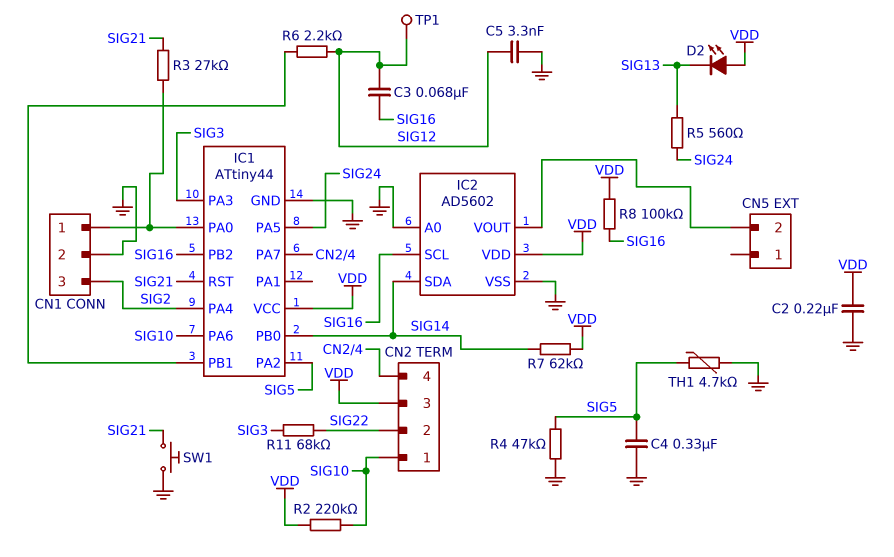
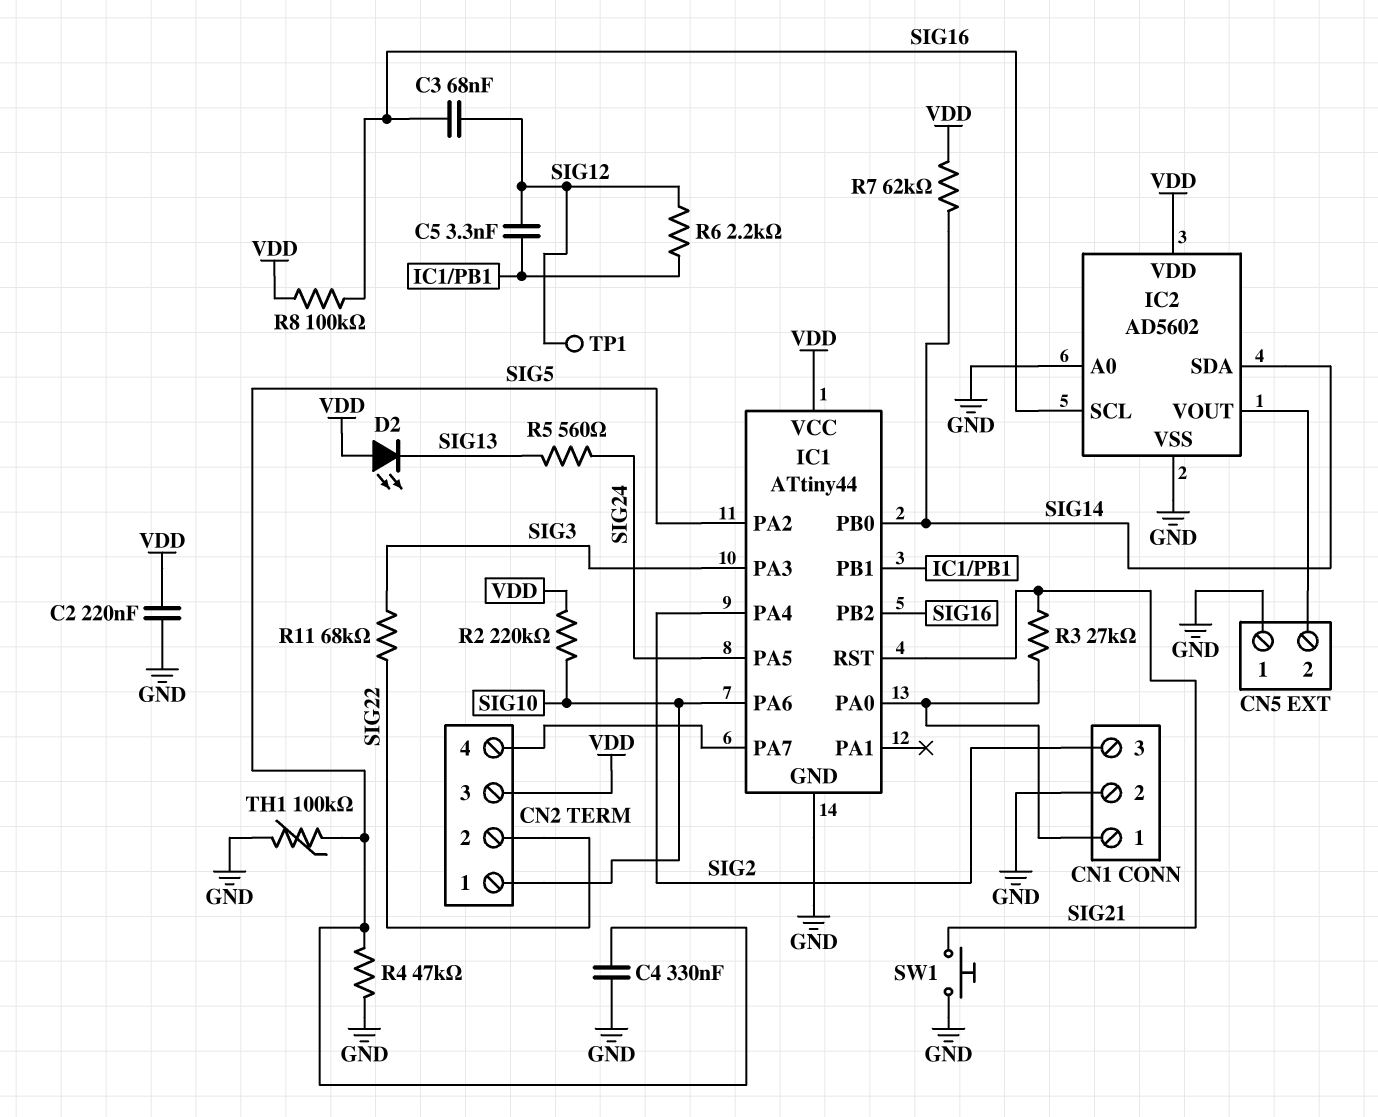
C5: 3.3nF (GND, SIG12) -> 3.3nF (IC1/PB1, SIG12)
CN5 pin 1: none -> GND
TH1: 4.7k (GND, SIG5) -> 100k (GND, SIG5)

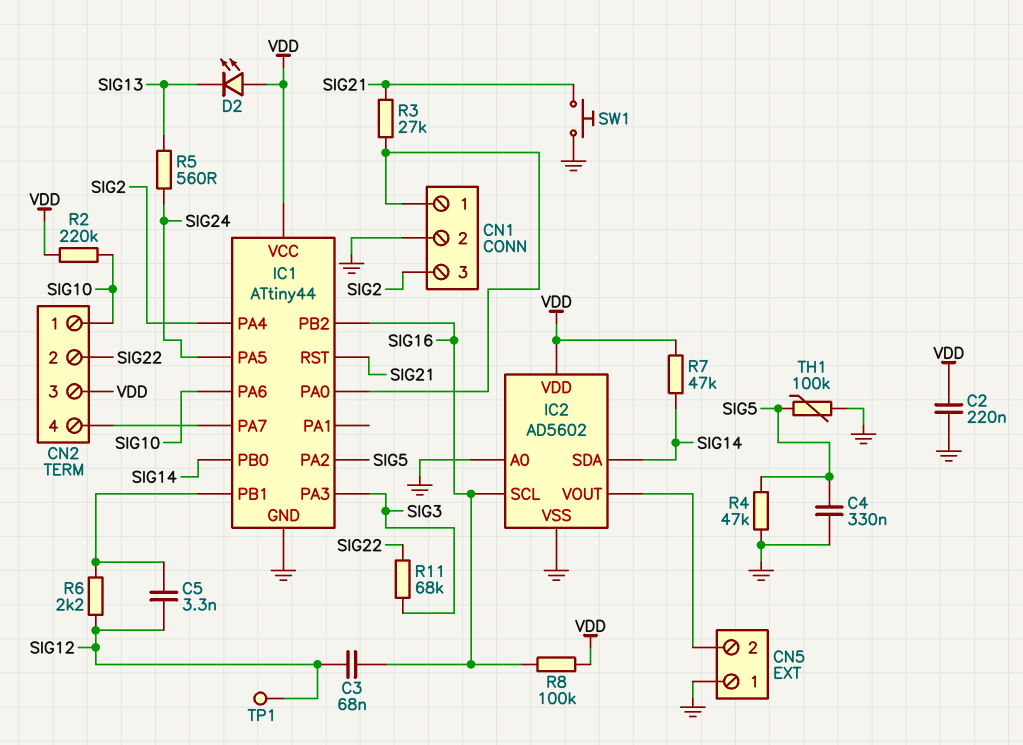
R7: 62k (SIG14, VDD) -> 47k (SIG14, VDD)

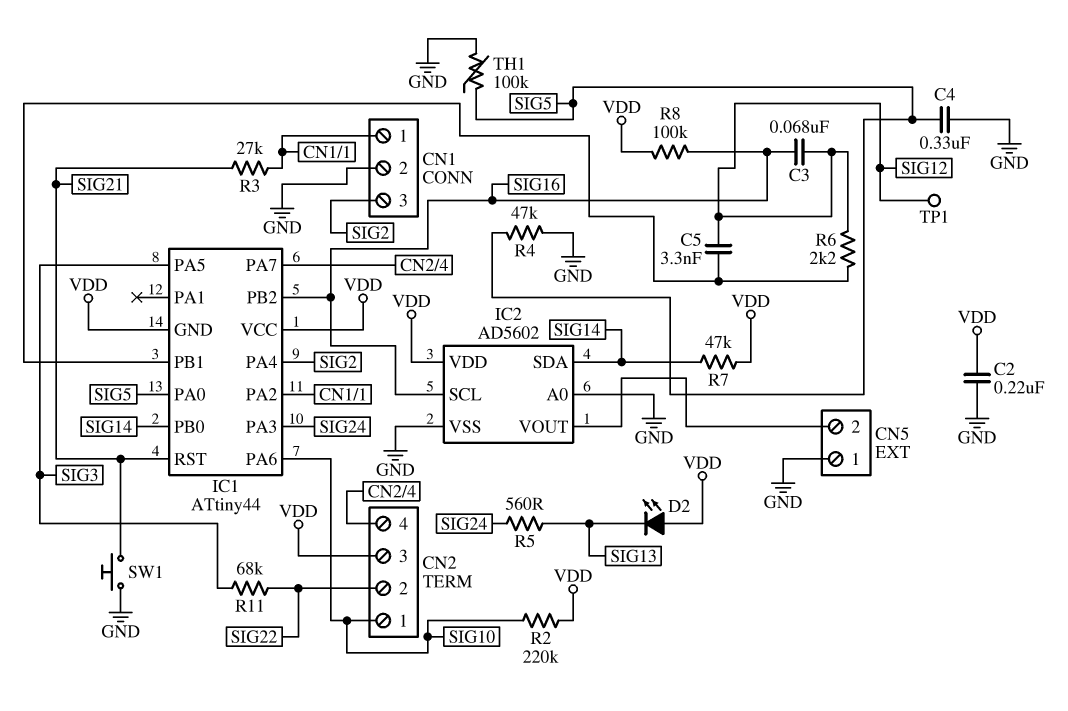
IC1 pin GND: GND -> VDD
IC1 pin PA0: CN1/1 -> SIG5
IC1 pin PA2: SIG5 -> CN1/1
IC1 pin PA3: SIG3 -> SIG24
IC1 pin PA5: SIG24 -> SIG3

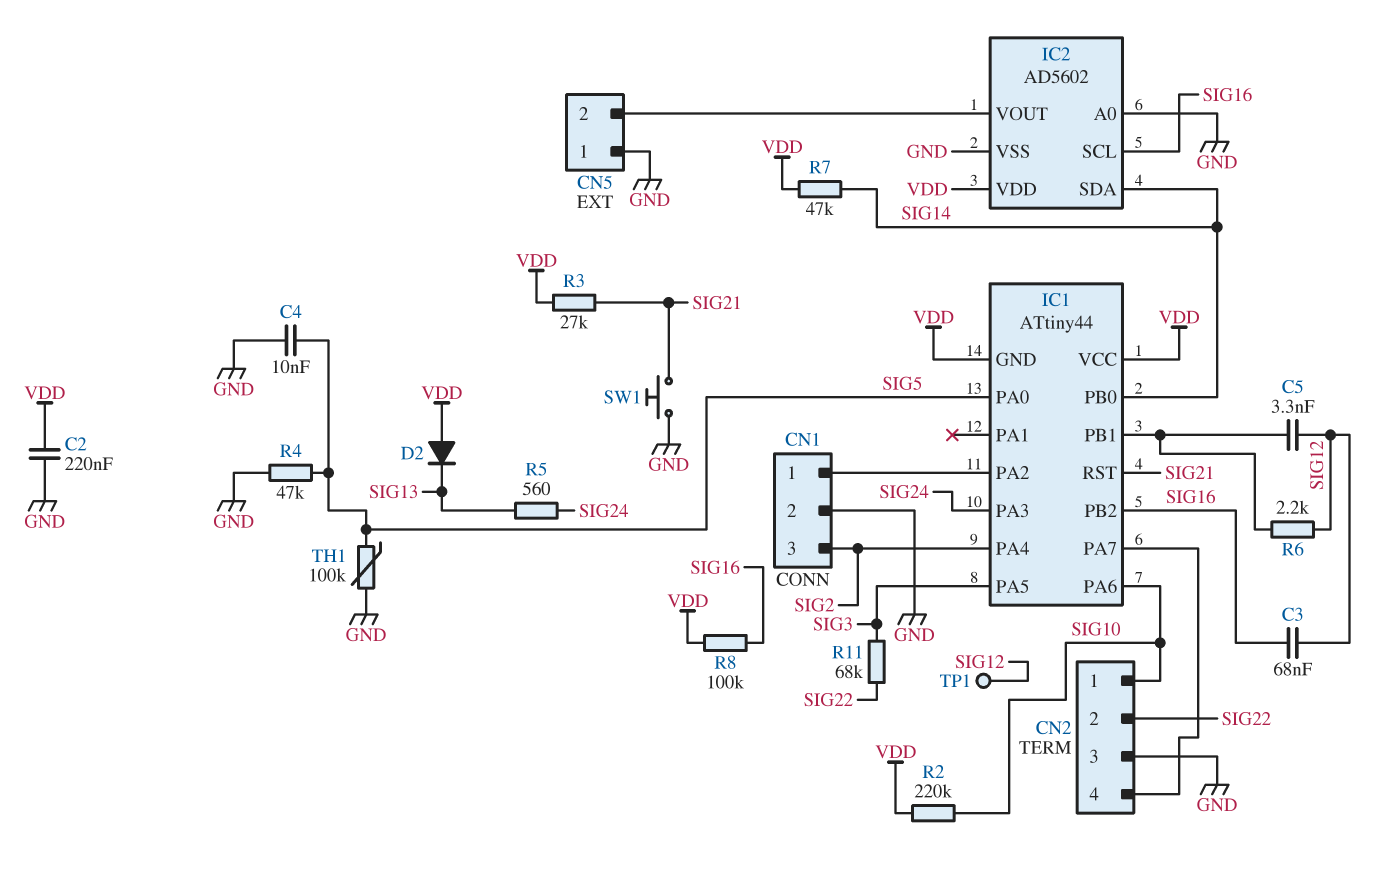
C4: 330nF (GND, SIG5) -> 10nF (GND, SIG5)
CN2 pin 3: VDD -> GND
D2: LED (A VDD, K SIG13) -> diode (A VDD, K SIG13)
R3: 27k (CN1/1, SIG21) -> 27k (SIG21, VDD)

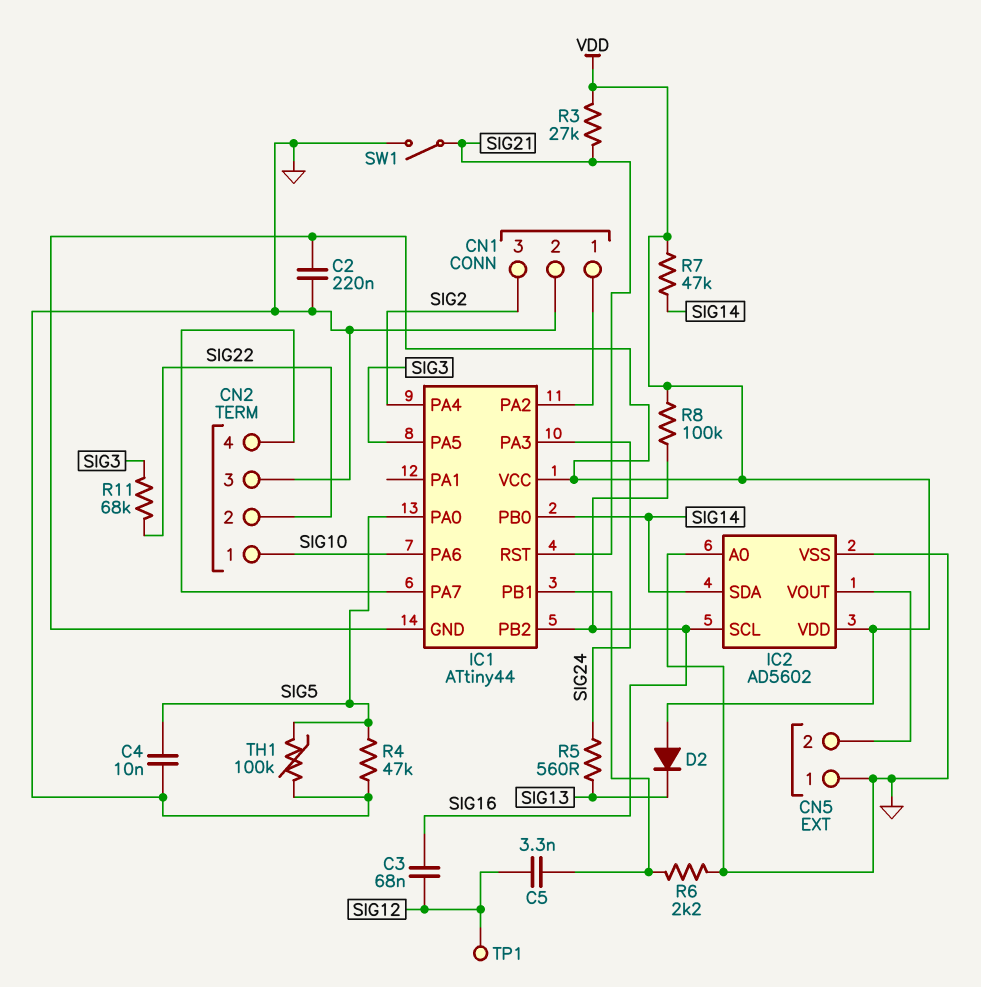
R2: 220k (SIG10, VDD) -> none
R6: 2.2k (IC1/PB1, SIG12) -> 2.2k (GND, IC1/PB1)
SW1: button (GND, SIG21) -> switch (GND, SIG21)

